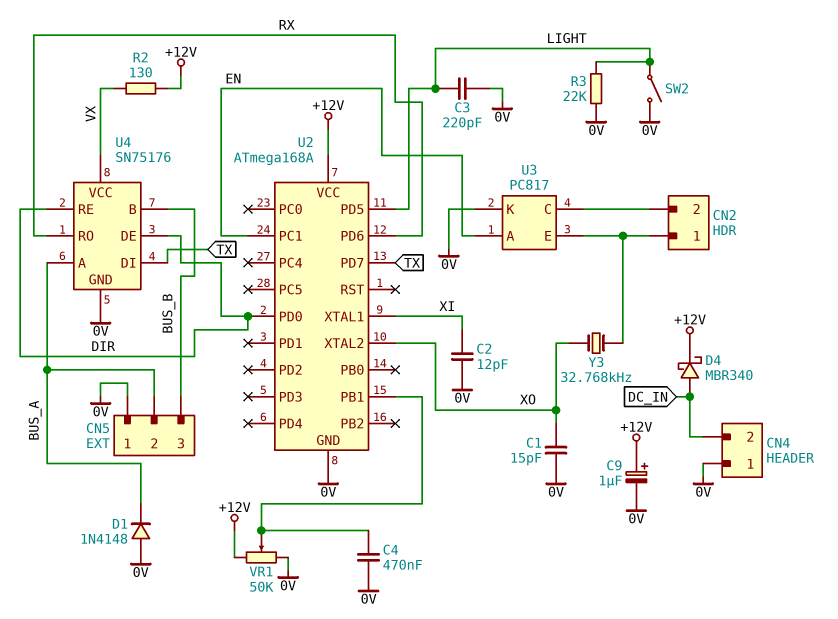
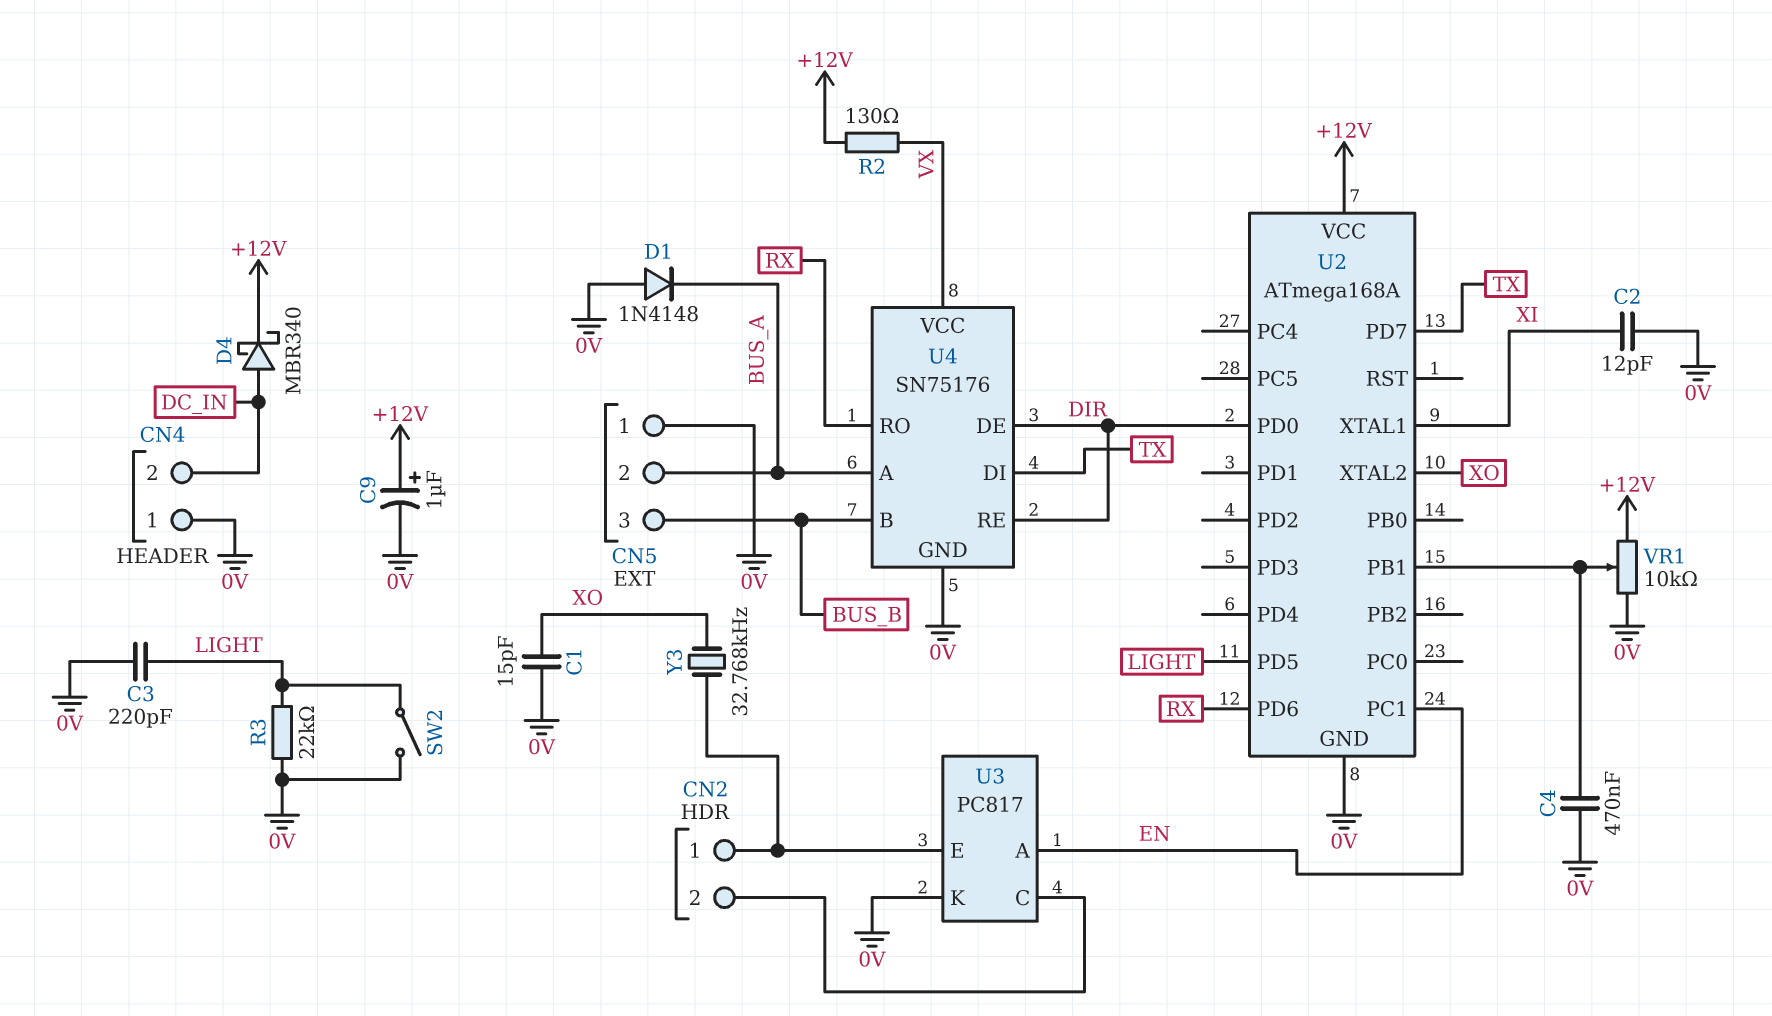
VR1: 50k (+12V, 0V, wiper U2/PB1) -> 10k (+12V, 0V, wiper U2/PB1)

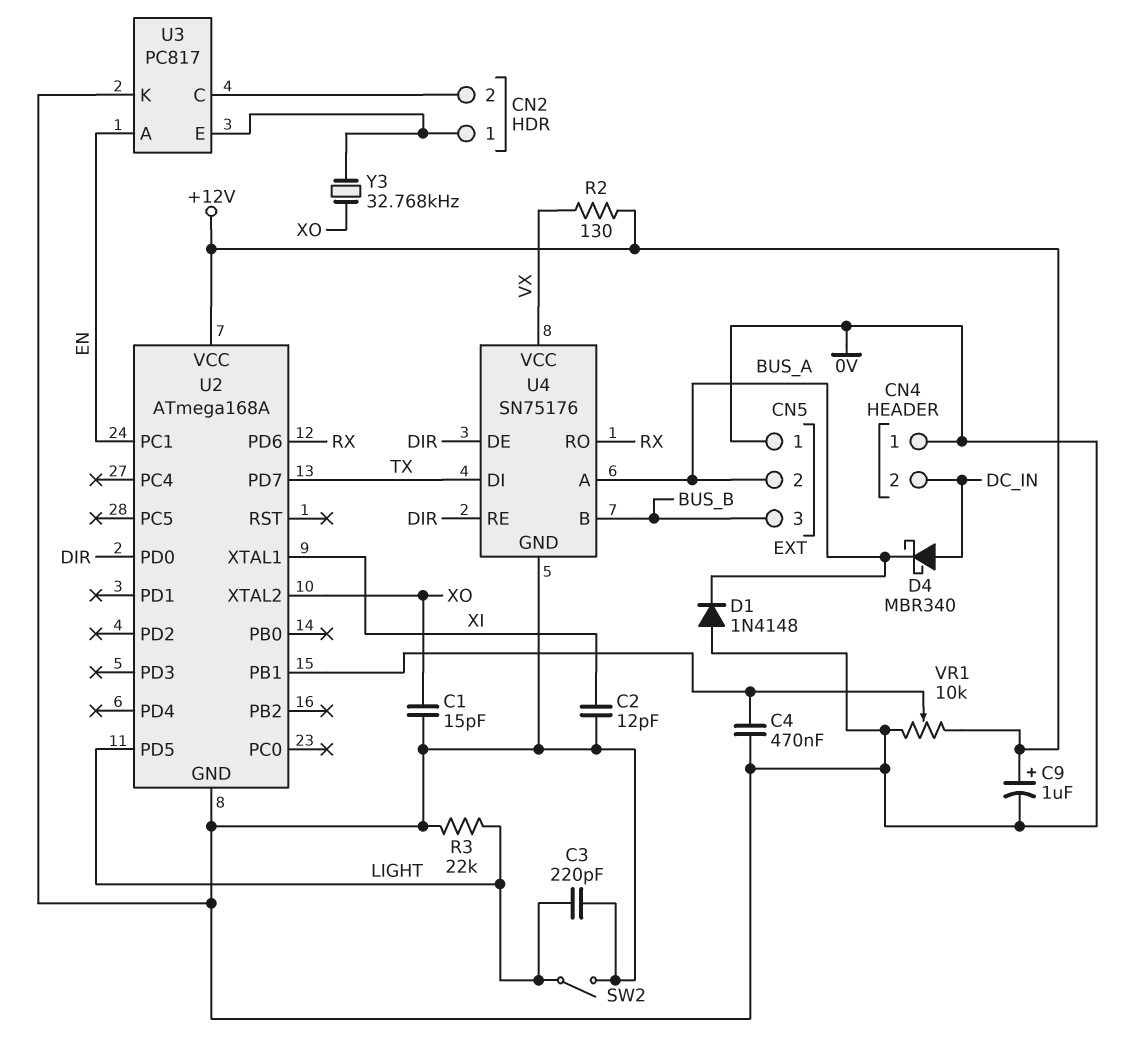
D4: schottky MBR340 (A DC_IN, K +12V) -> schottky MBR340 (A DC_IN, K BUS_A)

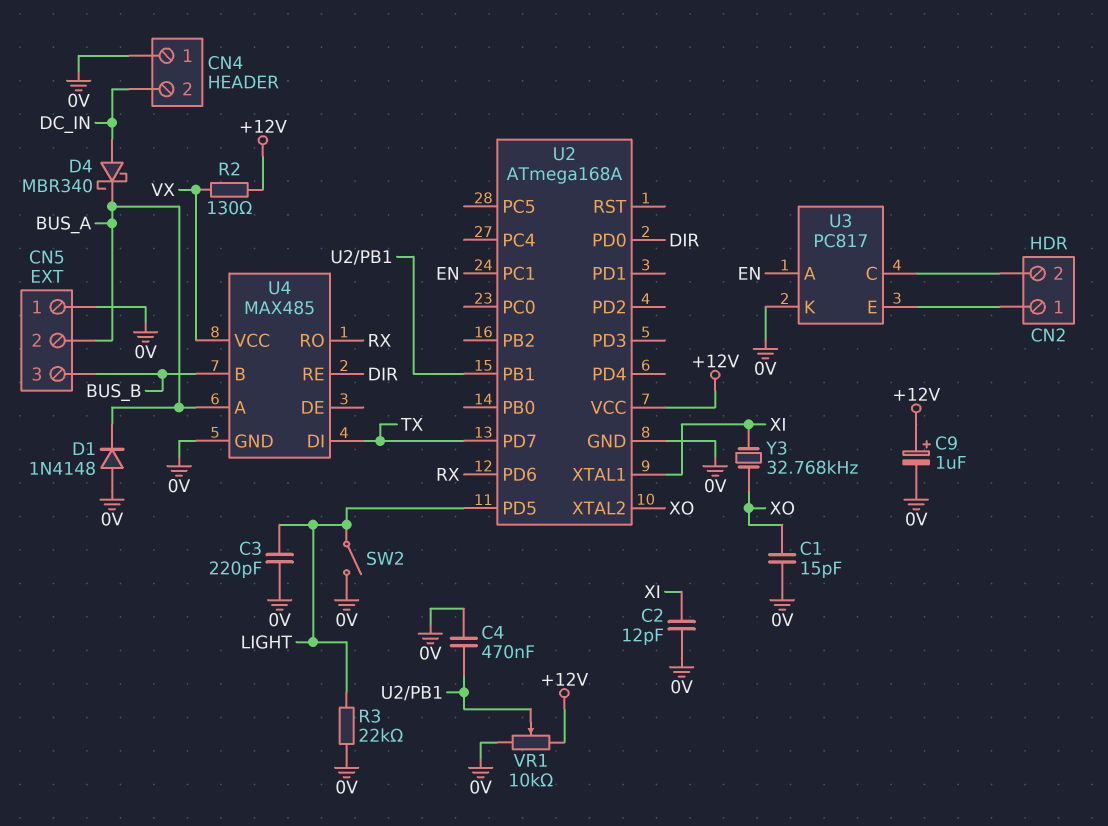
U4: SN75176 -> MAX485
U4 pin DE: DIR -> none
Y3: 32.768kHz (CN2/1, XO) -> 32.768kHz (XI, XO)

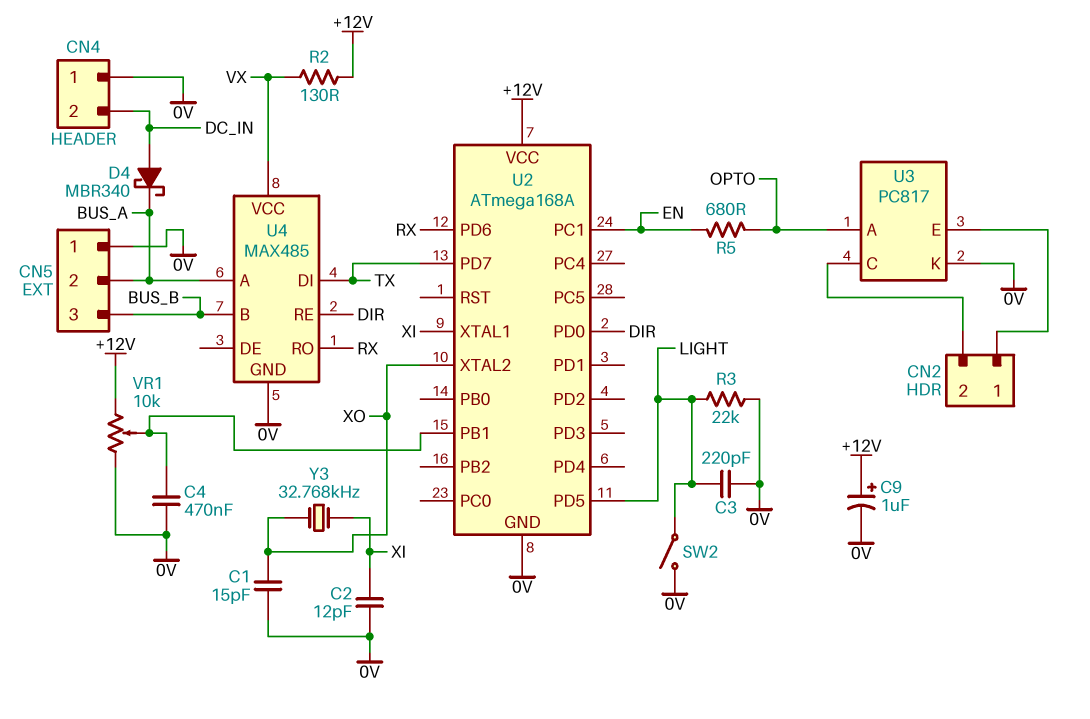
D1: diode 1N4148 (A 0V, K BUS_A) -> none
R5: none -> 680 (EN, OPTO)
U3 pin A: EN -> OPTO

